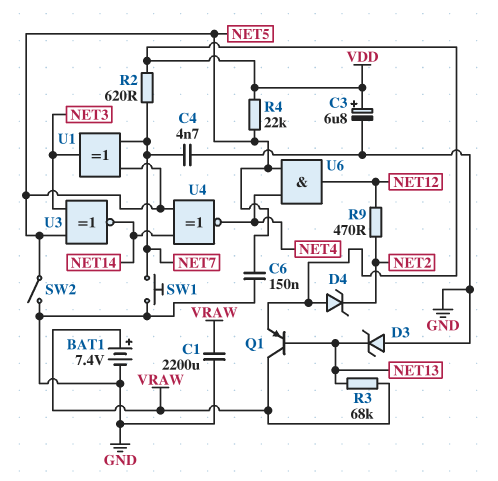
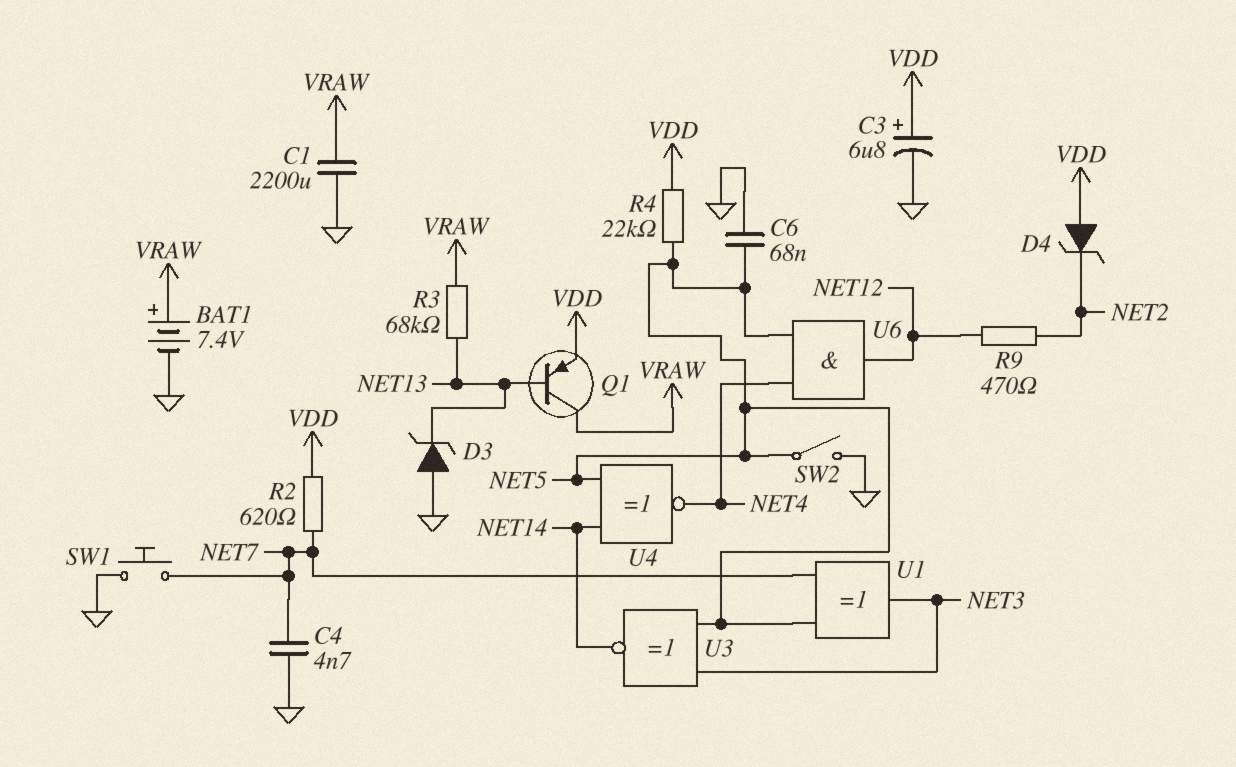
C6: 150nF (GND, NET5) -> 68nF (GND, NET5)

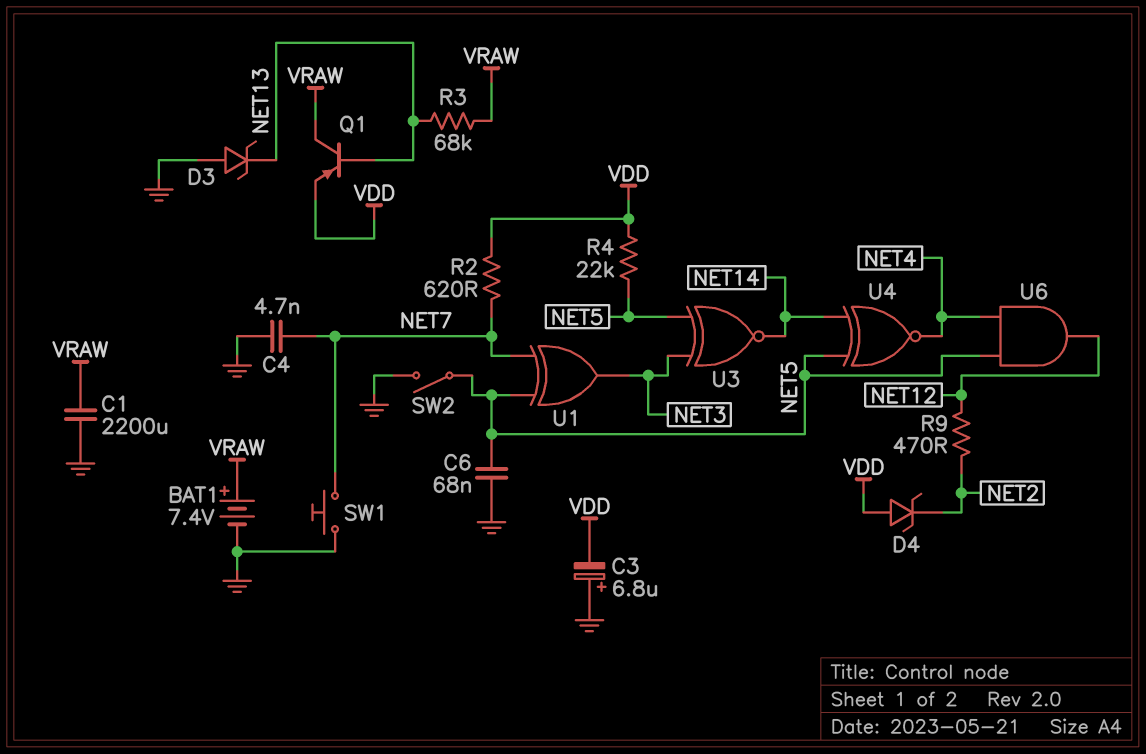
C3: 6.8uF (plus VDD, minus GND) -> 6.8uF (plus GND, minus VDD)

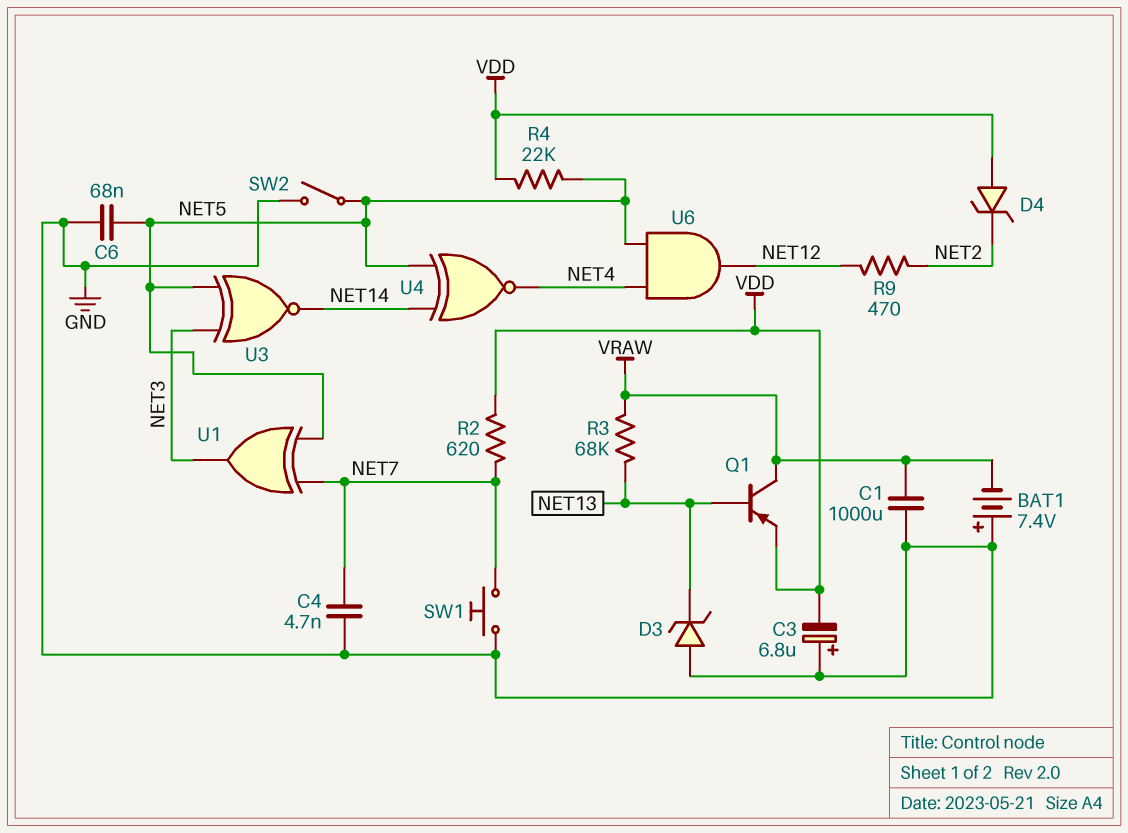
BAT1: 7.4V (plus VRAW, minus GND) -> 7.4V (plus GND, minus VRAW)
C1: 2200uF (GND, VRAW) -> 1000uF (GND, VRAW)

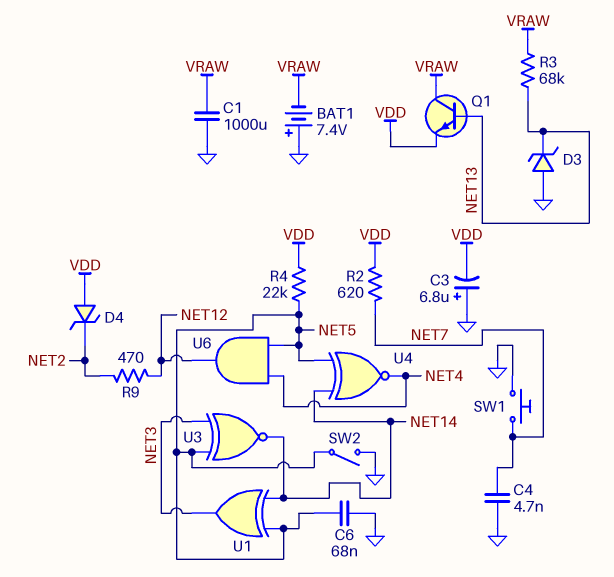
Q1: PNP (B NET13, C VRAW, E VDD) -> NPN (B NET13, C VRAW, E VDD)
U1: XOR (in NET5, in NET7, out NET3) -> XOR (in NET5, in NET14, out NET3)

